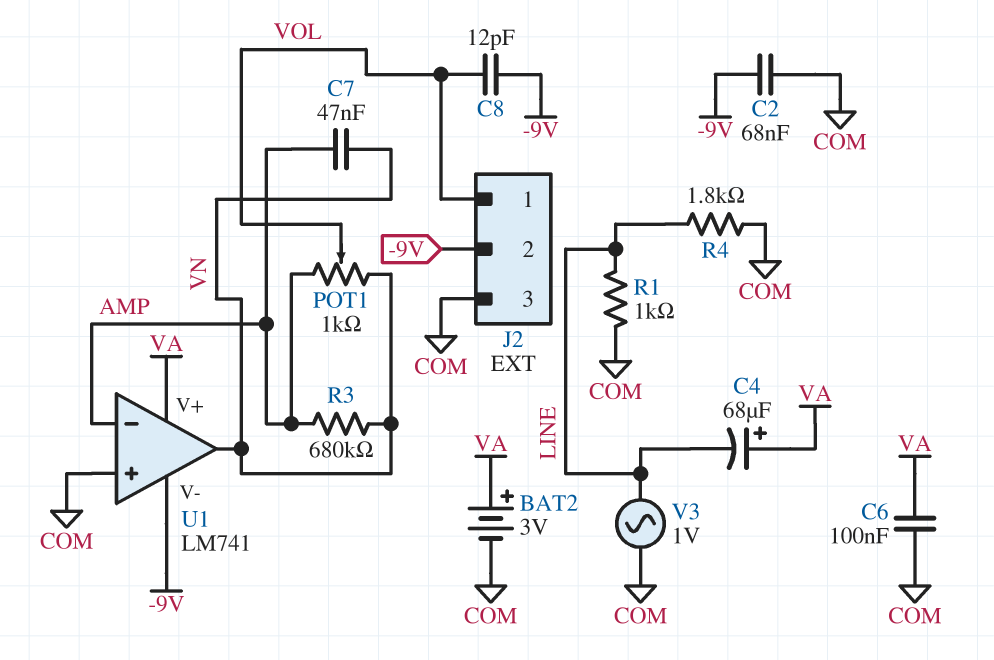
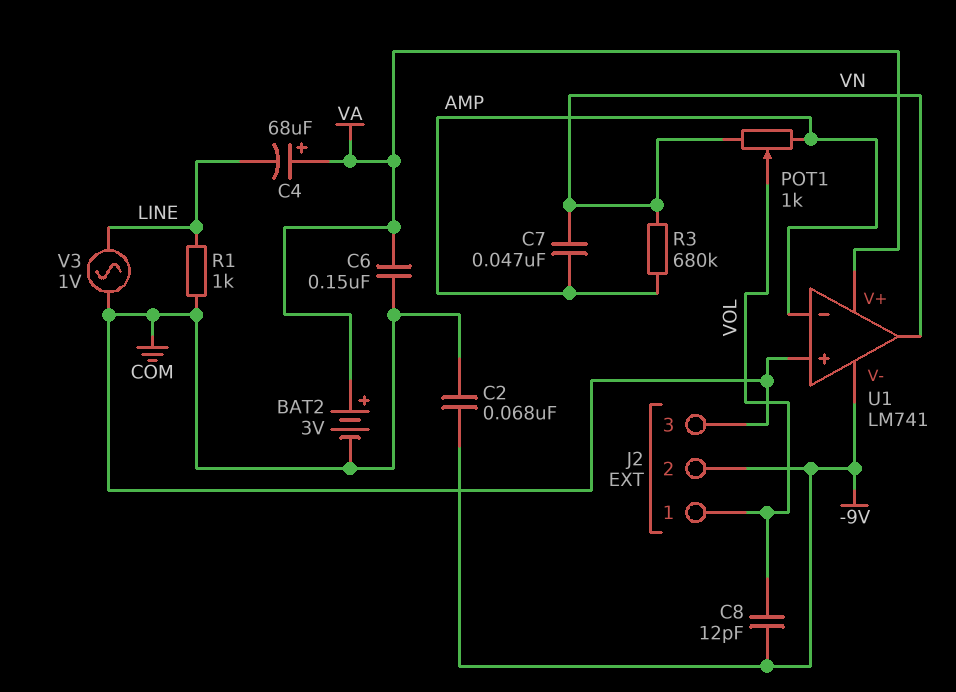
C6: 100nF (COM, VA) -> 150nF (COM, VA)
R4: 1.8k (COM, LINE) -> none

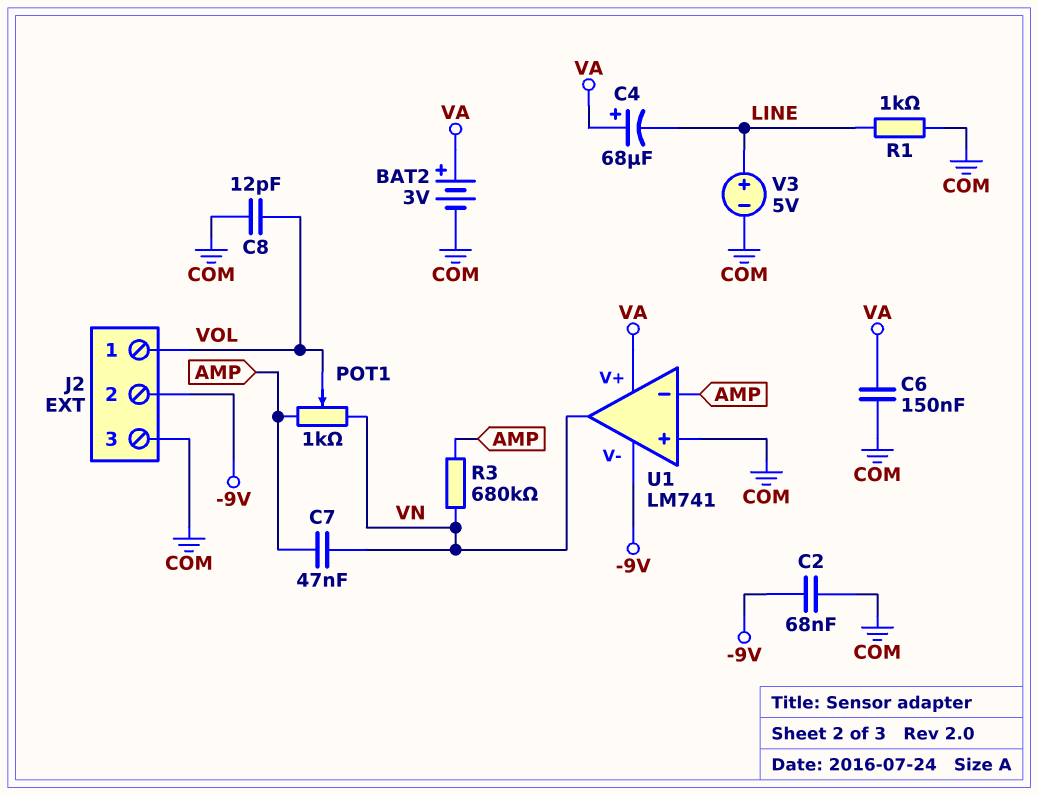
C8: 12pF (-9V, VOL) -> 12pF (COM, VOL)
V3: AC 1V (COM, LINE) -> 5V (plus LINE, minus COM)

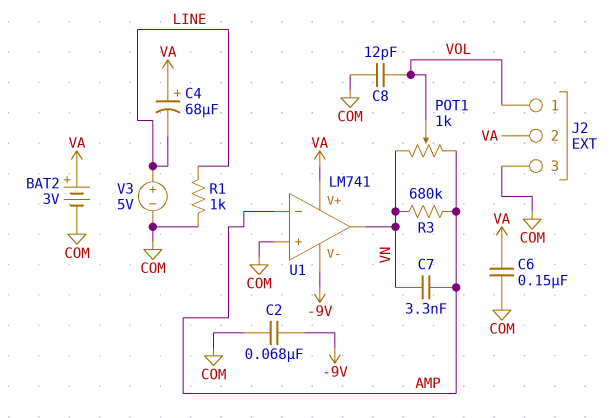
C7: 47nF (AMP, VN) -> 3.3nF (AMP, VN)
J2 pin 2: -9V -> VA

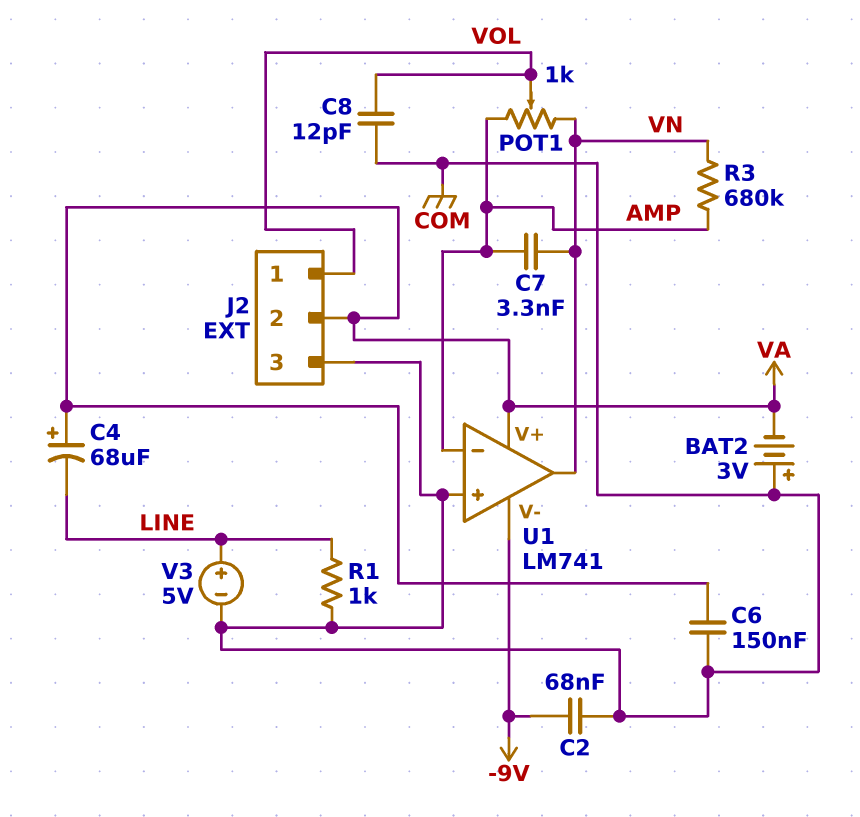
BAT2: 3V (plus VA, minus COM) -> 3V (plus COM, minus VA)

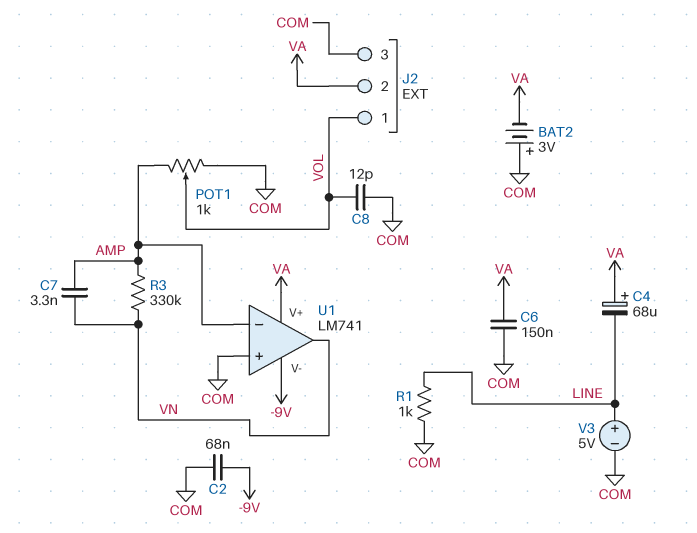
POT1: 1k (AMP, VN, wiper VOL) -> 1k (AMP, COM, wiper VOL)
R3: 680k (AMP, VN) -> 330k (AMP, VN)

